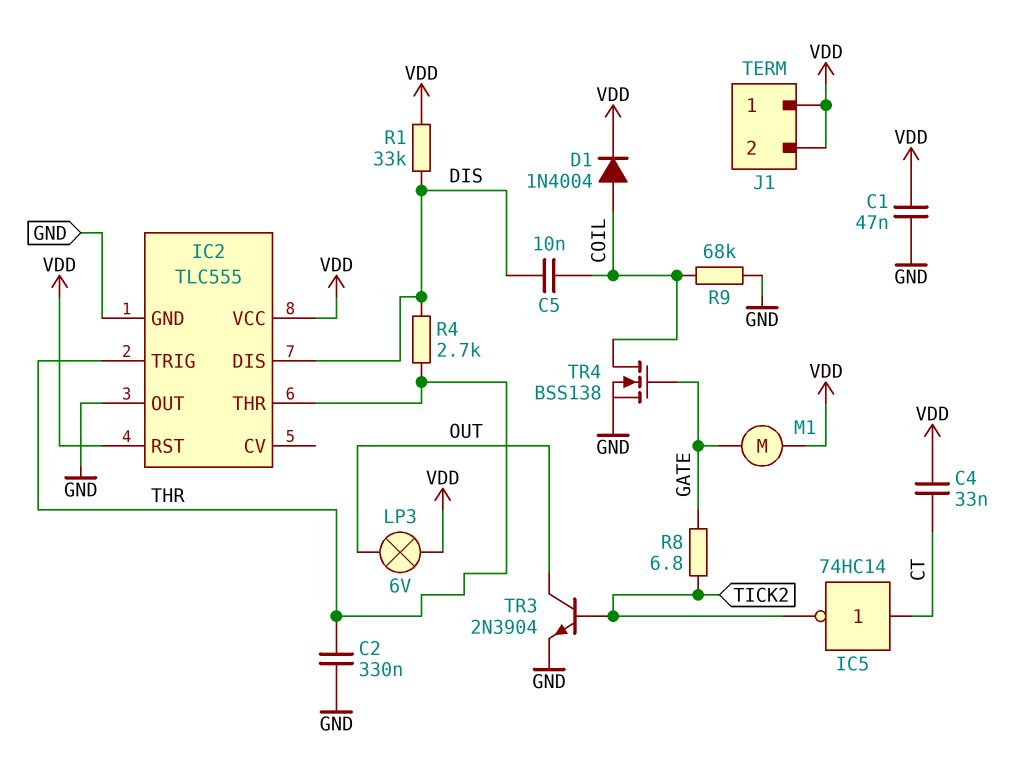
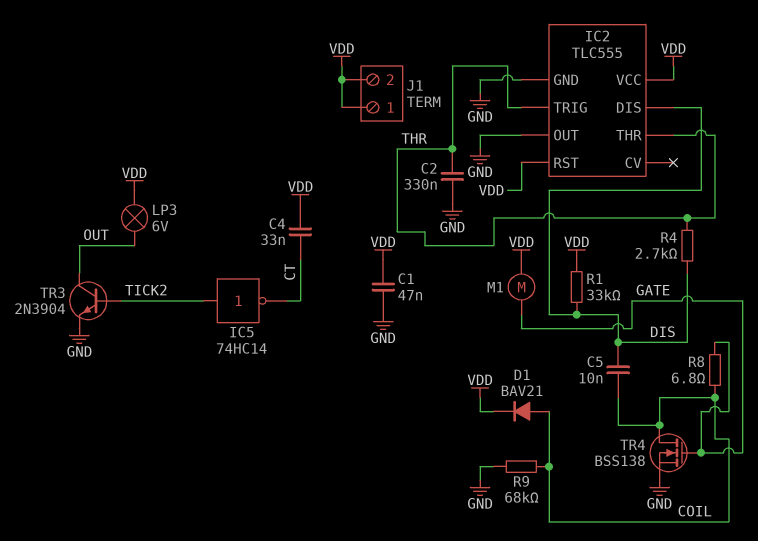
D1: diode 1N4004 (A COIL, K VDD) -> diode BAV21 (A COIL, K VDD)
IC5: NOT 74HC14 (in CT, out TICK2) -> NOT 74HC14 (in TICK2, out CT)
R8: 6.8 (GATE, TICK2) -> 6.8 (COIL, GATE)

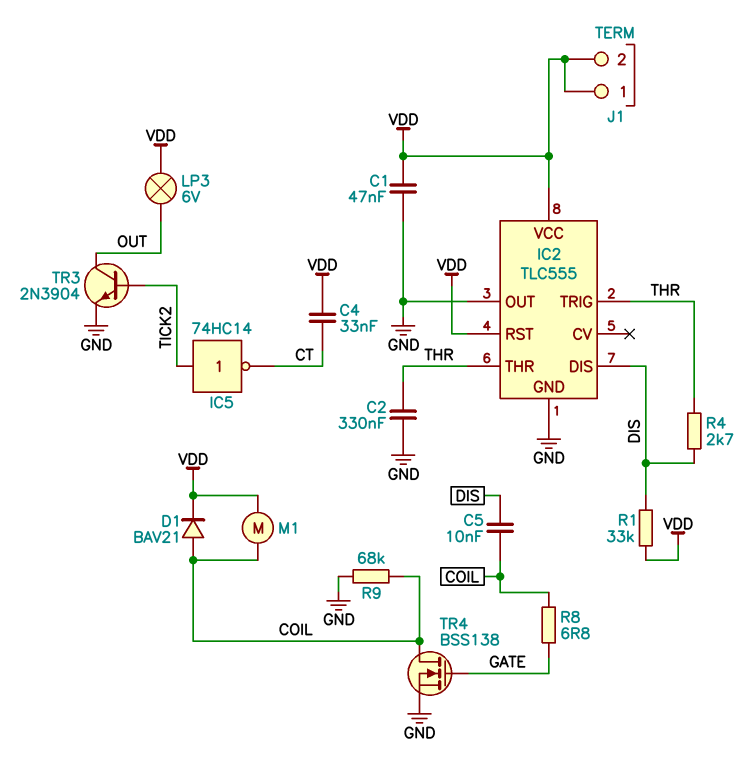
M1: motor (GATE, VDD) -> motor (COIL, VDD)

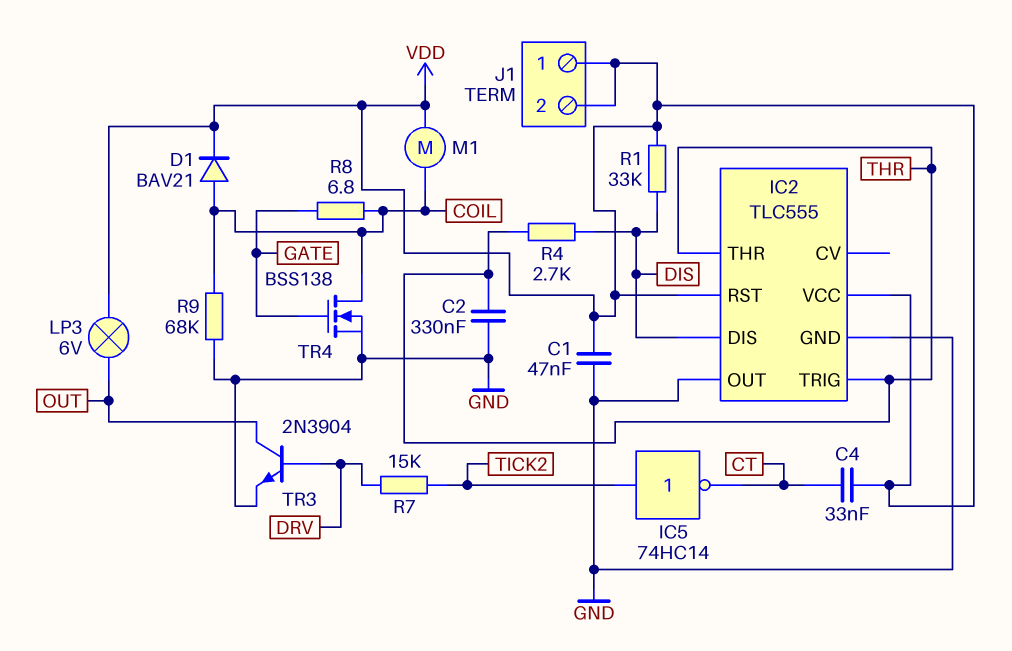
C5: 10nF (COIL, DIS) -> none
R7: none -> 15k (DRV, TICK2)
TR3: NPN 2N3904 (B TICK2, C OUT, E GND) -> NPN 2N3904 (B DRV, C OUT, E GND)

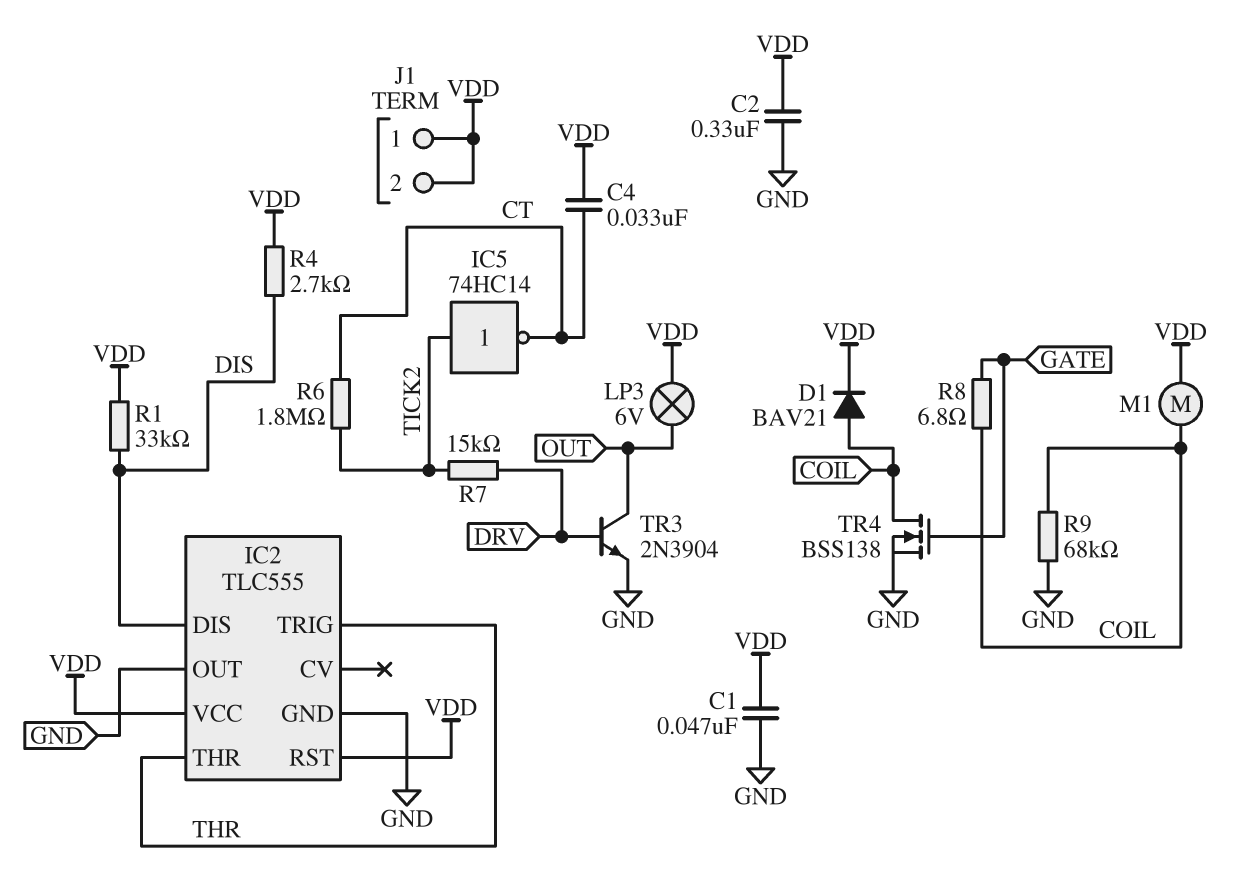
C2: 330nF (GND, THR) -> 330nF (GND, VDD)
R4: 2.7k (DIS, THR) -> 2.7k (DIS, VDD)
R6: none -> 1.8M (CT, TICK2)

